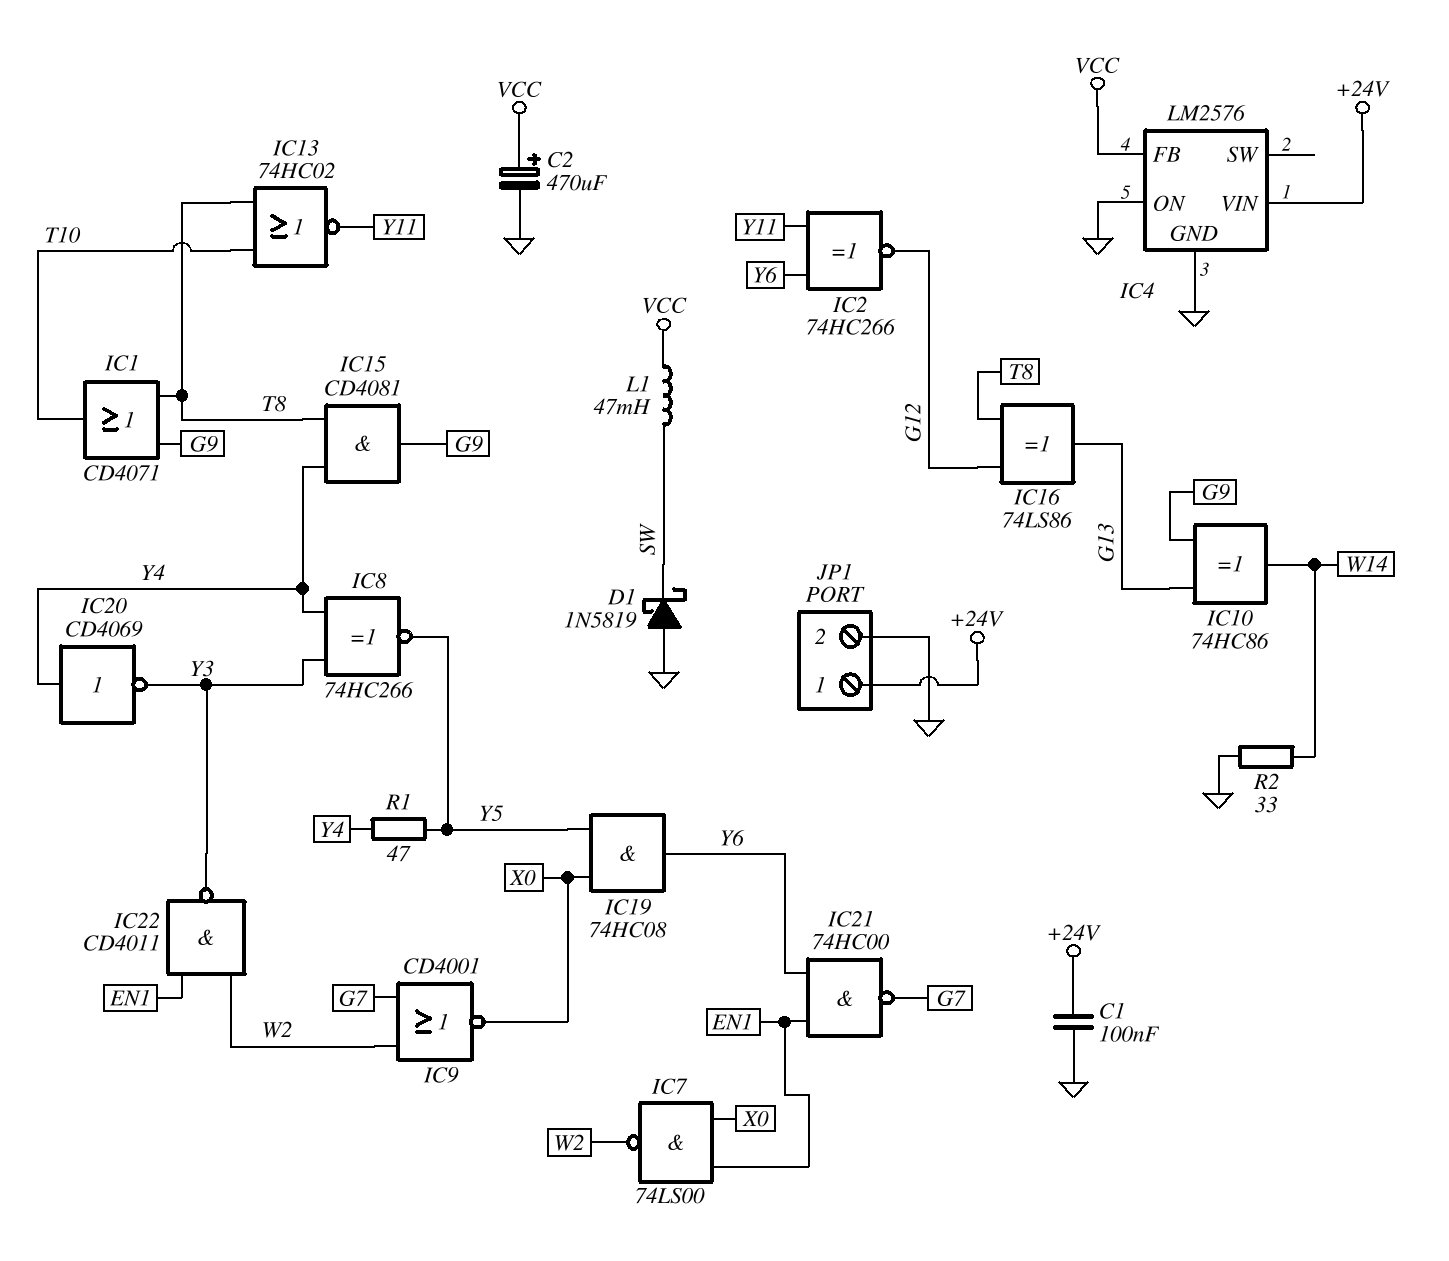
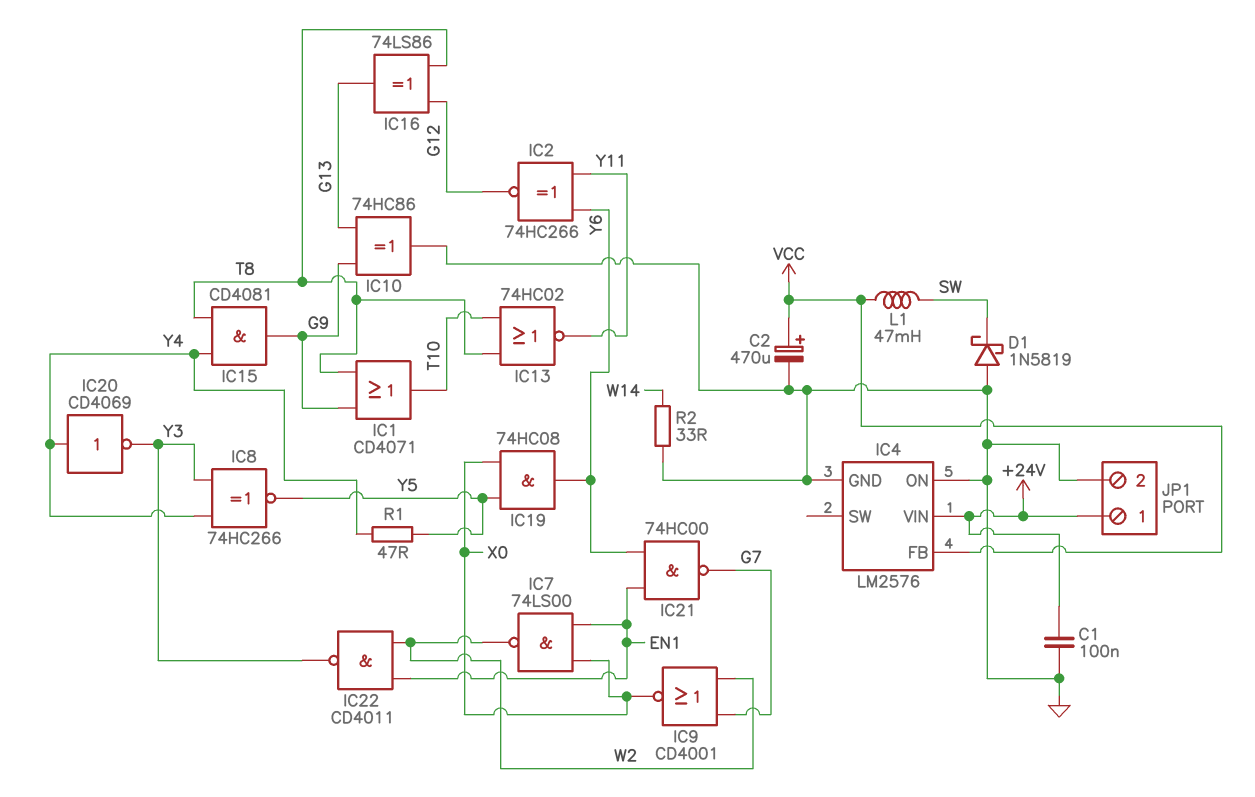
IC10: XOR 74HC86 (in G9, in G13, out W14) -> XOR 74HC86 (in G9, in G13, out GND)

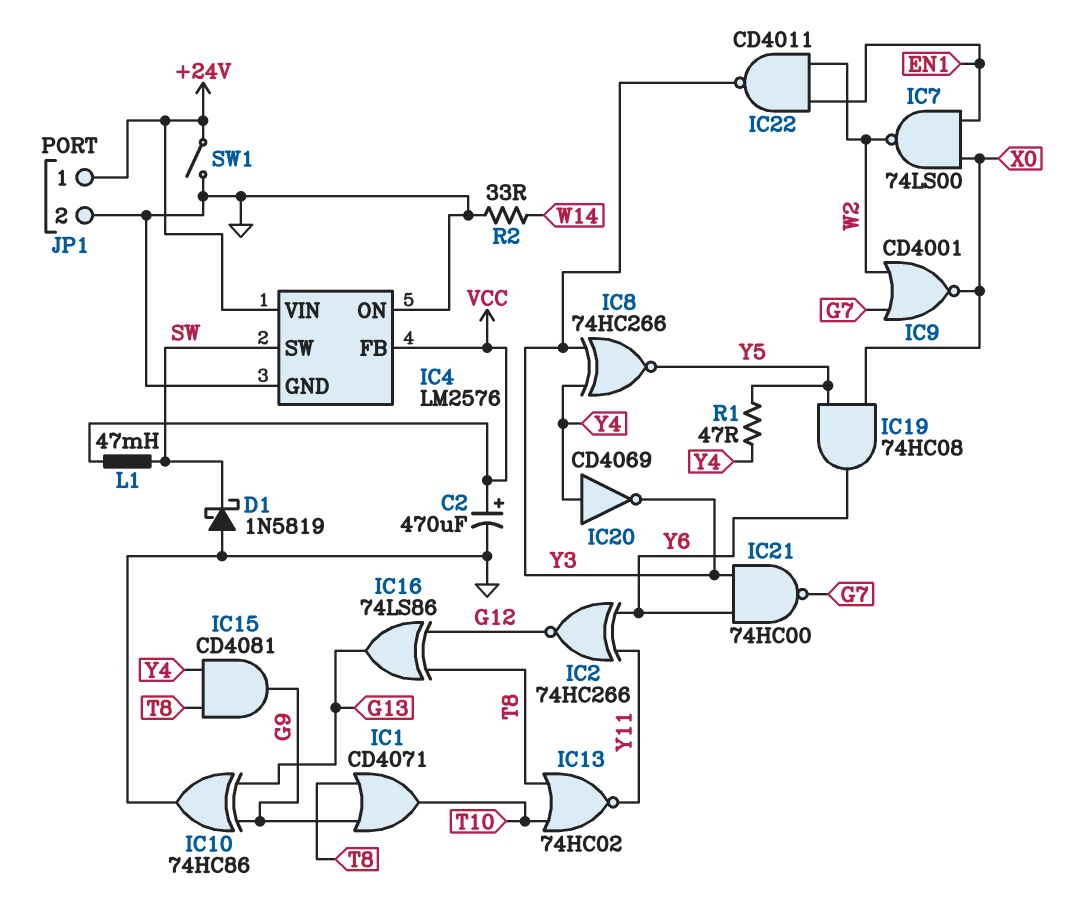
C1: 100nF (+24V, GND) -> none
IC4 pin SW: none -> SW
IC21: NAND 74HC00 (in EN1, in Y6, out G7) -> NAND 74HC00 (in Y3, in Y6, out G7)
SW1: none -> switch (+24V, GND)

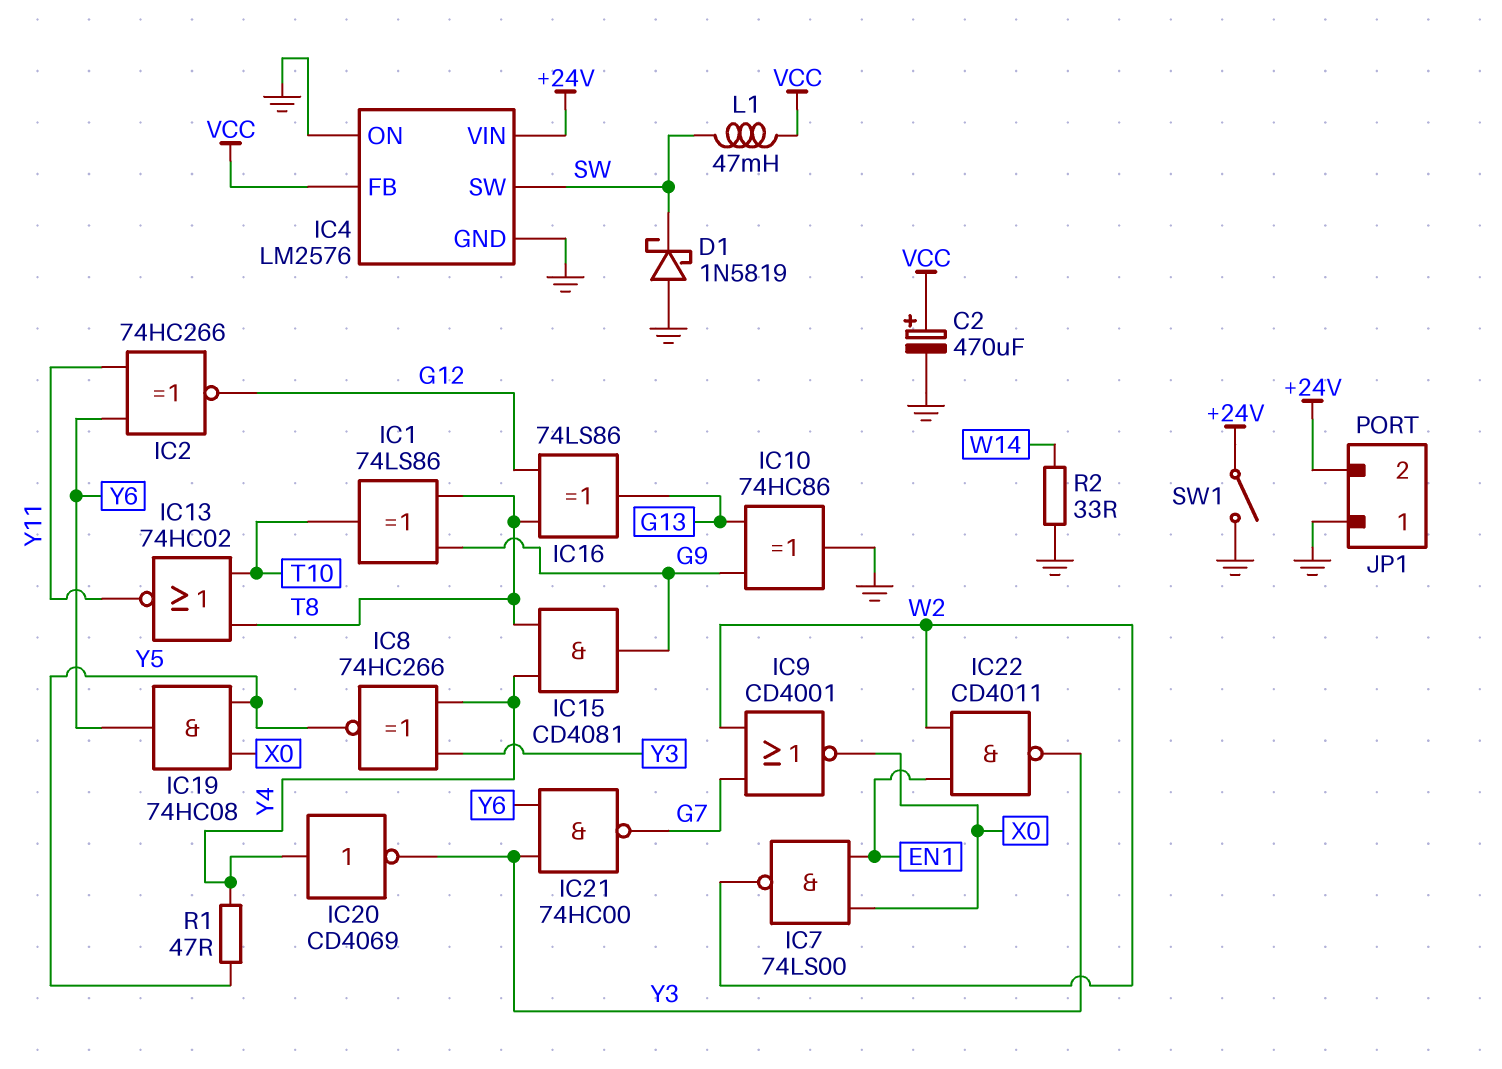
IC1: OR CD4071 (in G9, in T8, out T10) -> XOR 74LS86 (in G9, in T8, out T10)
JP1 pin 1: +24V -> GND
JP1 pin 2: GND -> +24V

